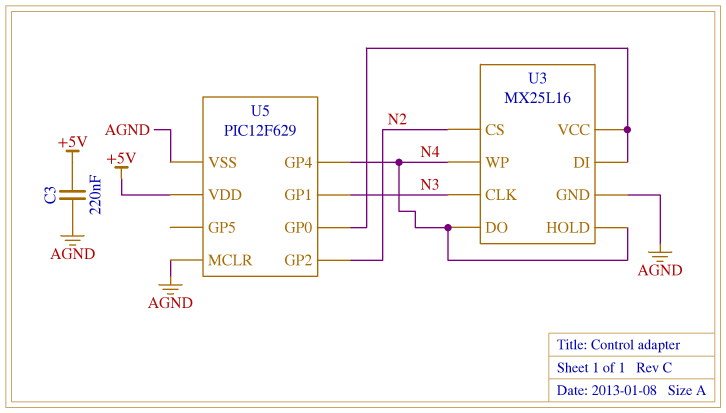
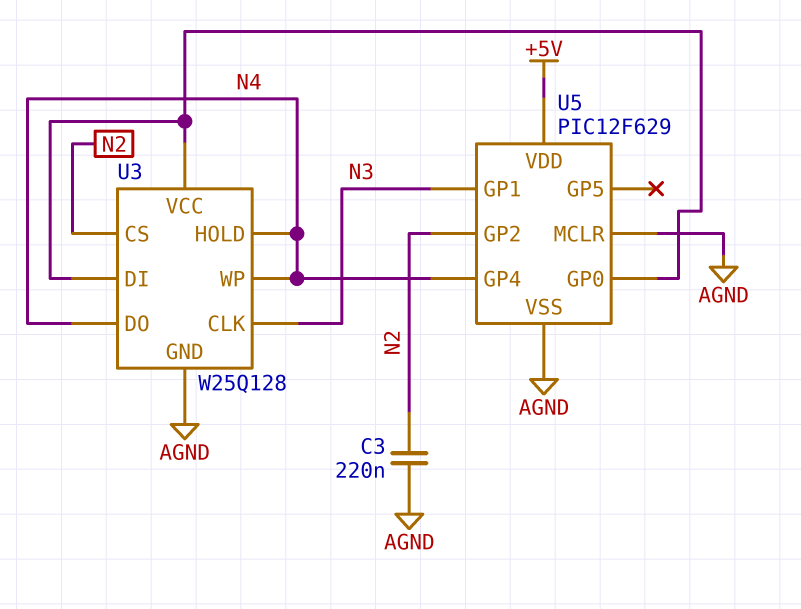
C3: 220nF (+5V, AGND) -> 220nF (AGND, N2)
U3: MX25L16 -> W25Q128

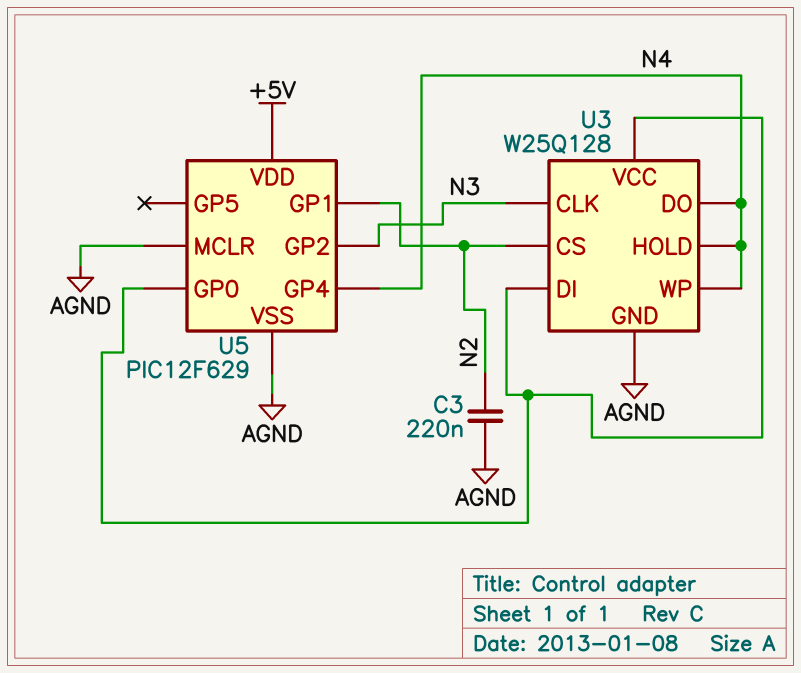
U5 pin GP1: N3 -> N2
U5 pin GP2: N2 -> N3

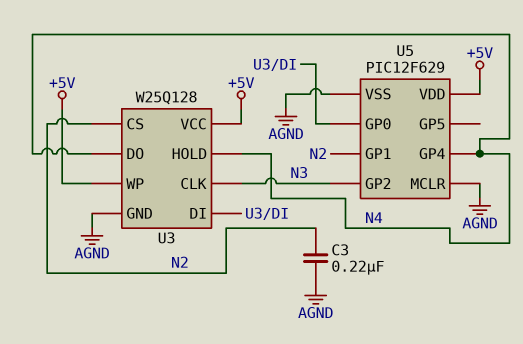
U3 pin VCC: U3/DI -> +5V
U3 pin WP: N4 -> +5V

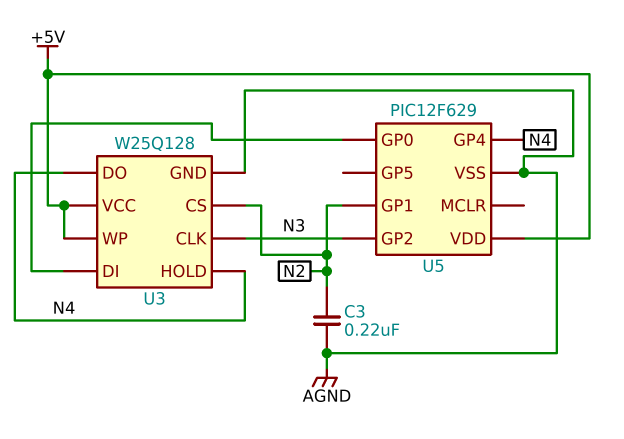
U5 pin MCLR: AGND -> none

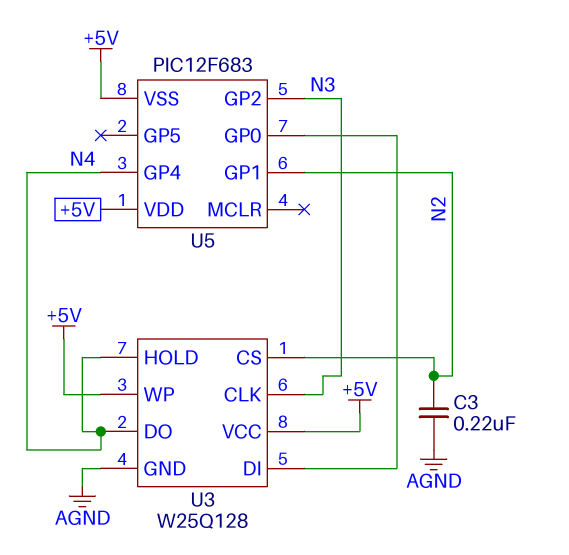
U5: PIC12F629 -> PIC12F683
U5 pin VSS: AGND -> +5V

